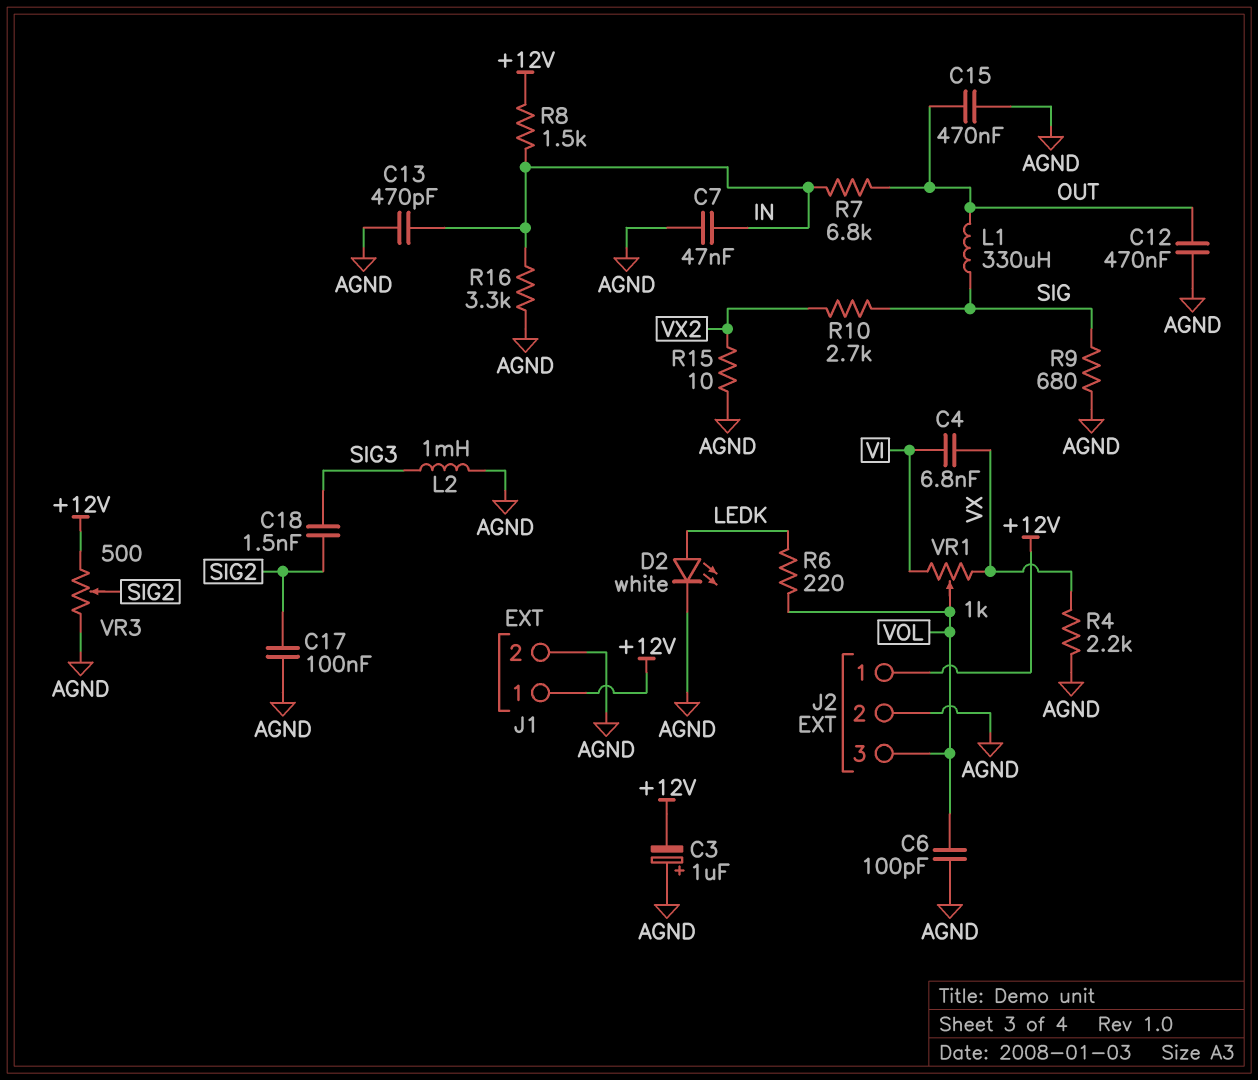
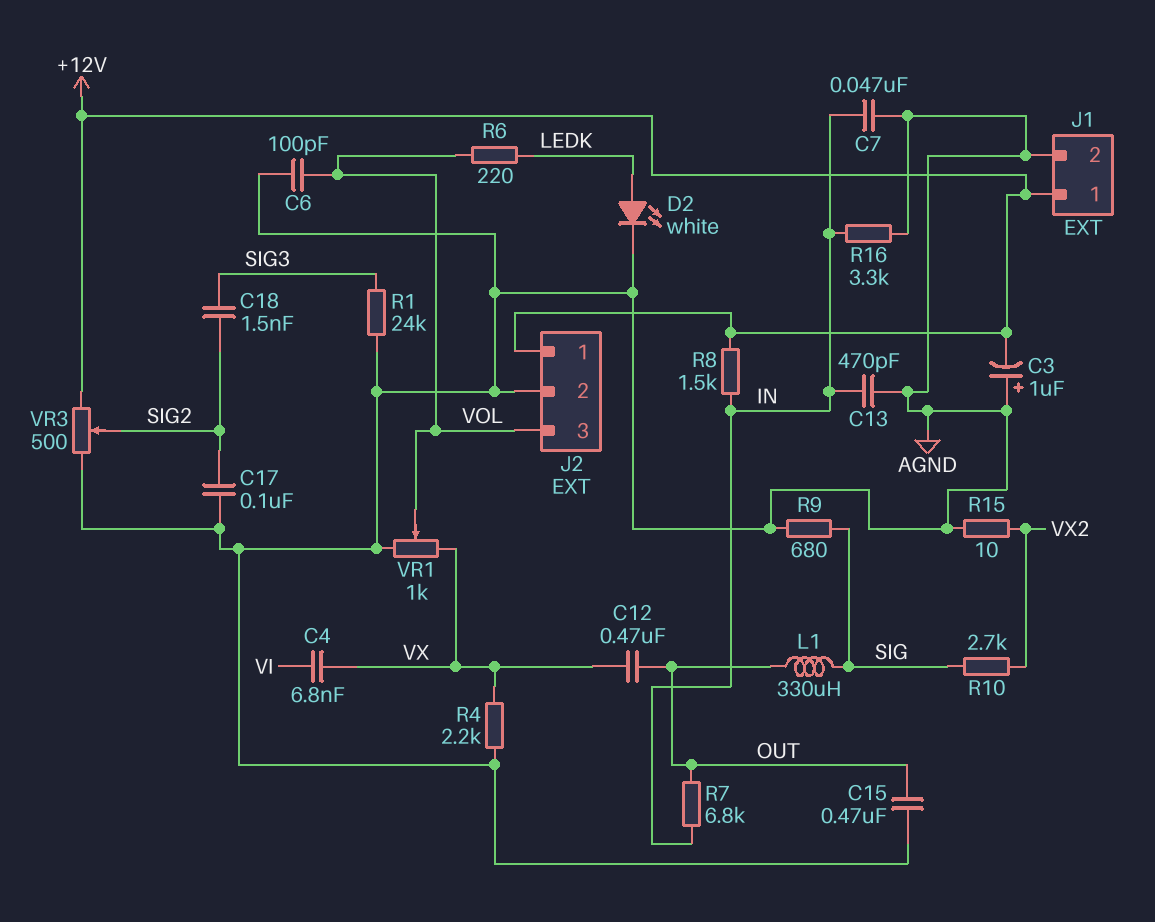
C12: 470nF (AGND, OUT) -> 470nF (OUT, VX)
L2: 1mH (AGND, SIG3) -> none
R1: none -> 24k (AGND, SIG3)
VR1: 1k (VI, VX, wiper VOL) -> 1k (AGND, VX, wiper VOL)

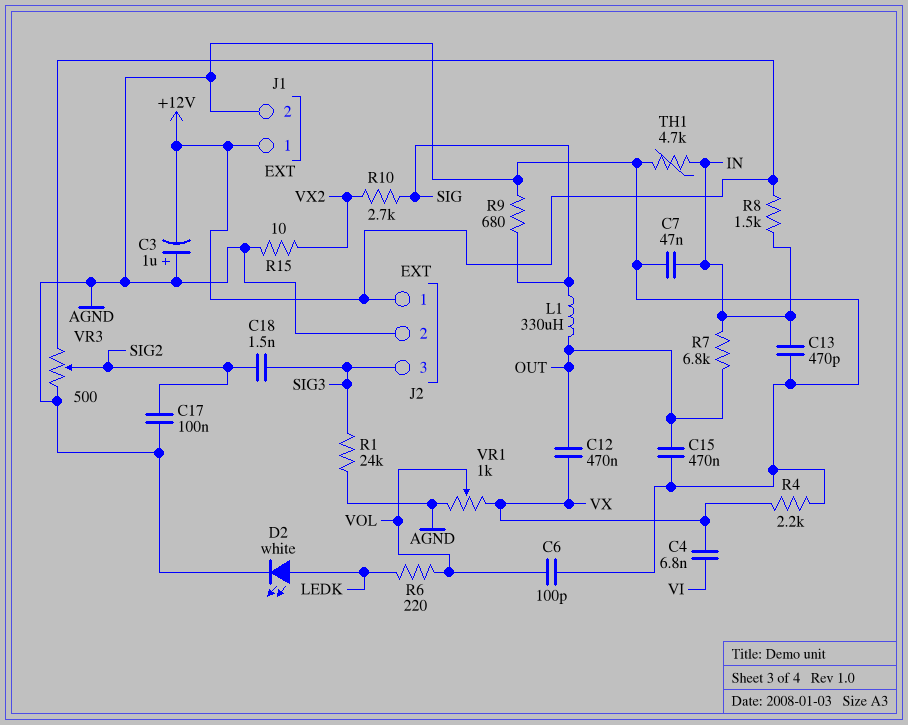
J2 pin 3: VOL -> SIG3
R16: 3.3k (AGND, IN) -> none
TH1: none -> 4.7k (AGND, IN)

